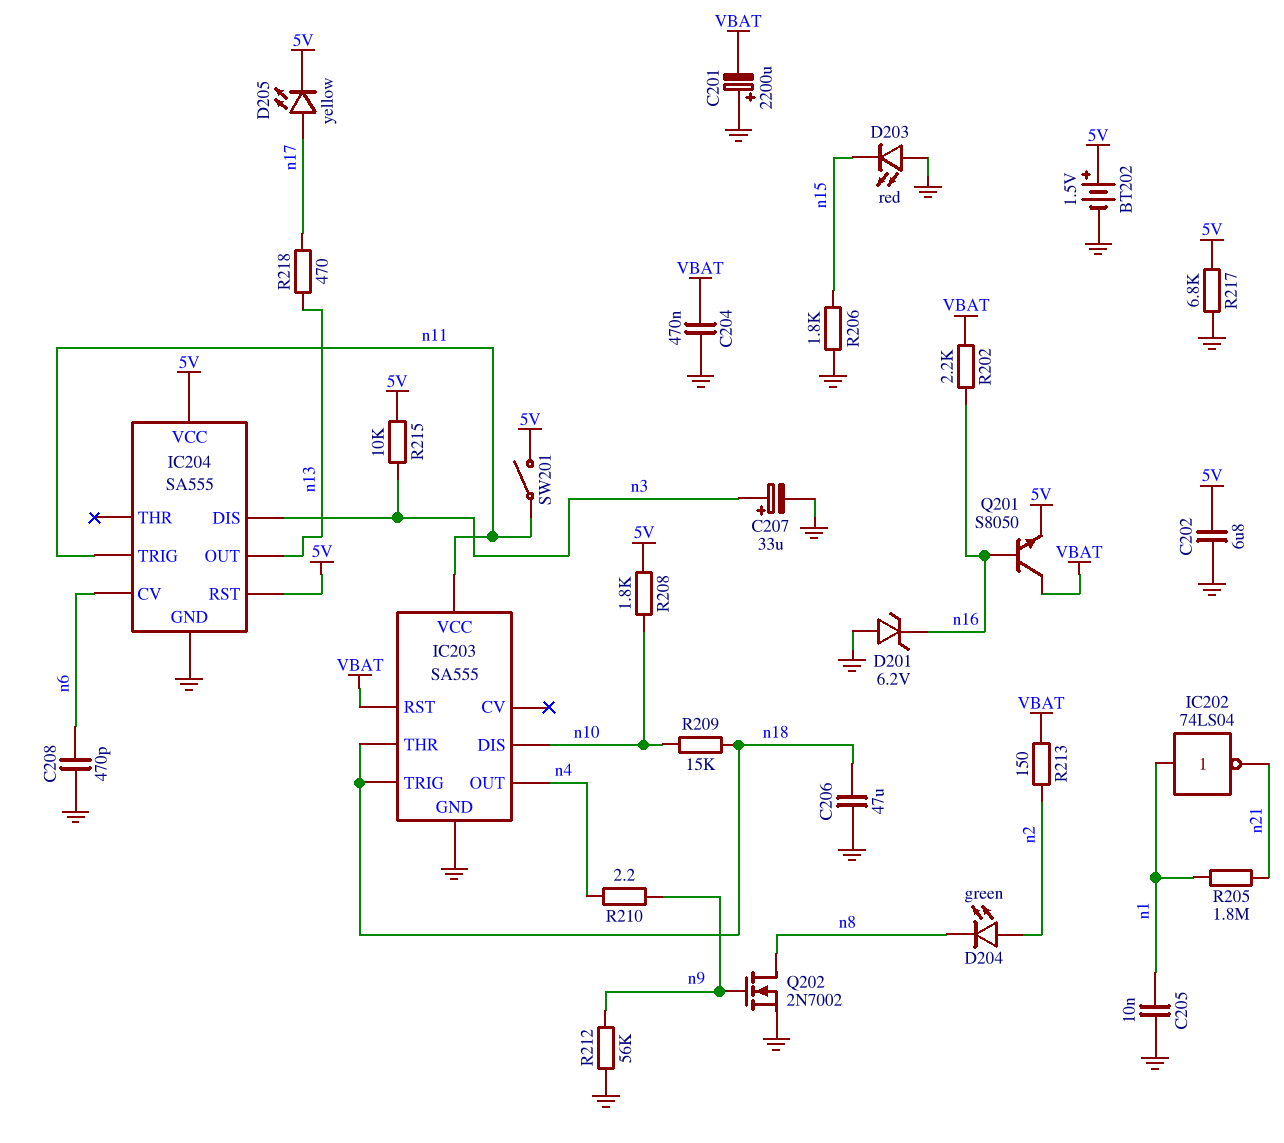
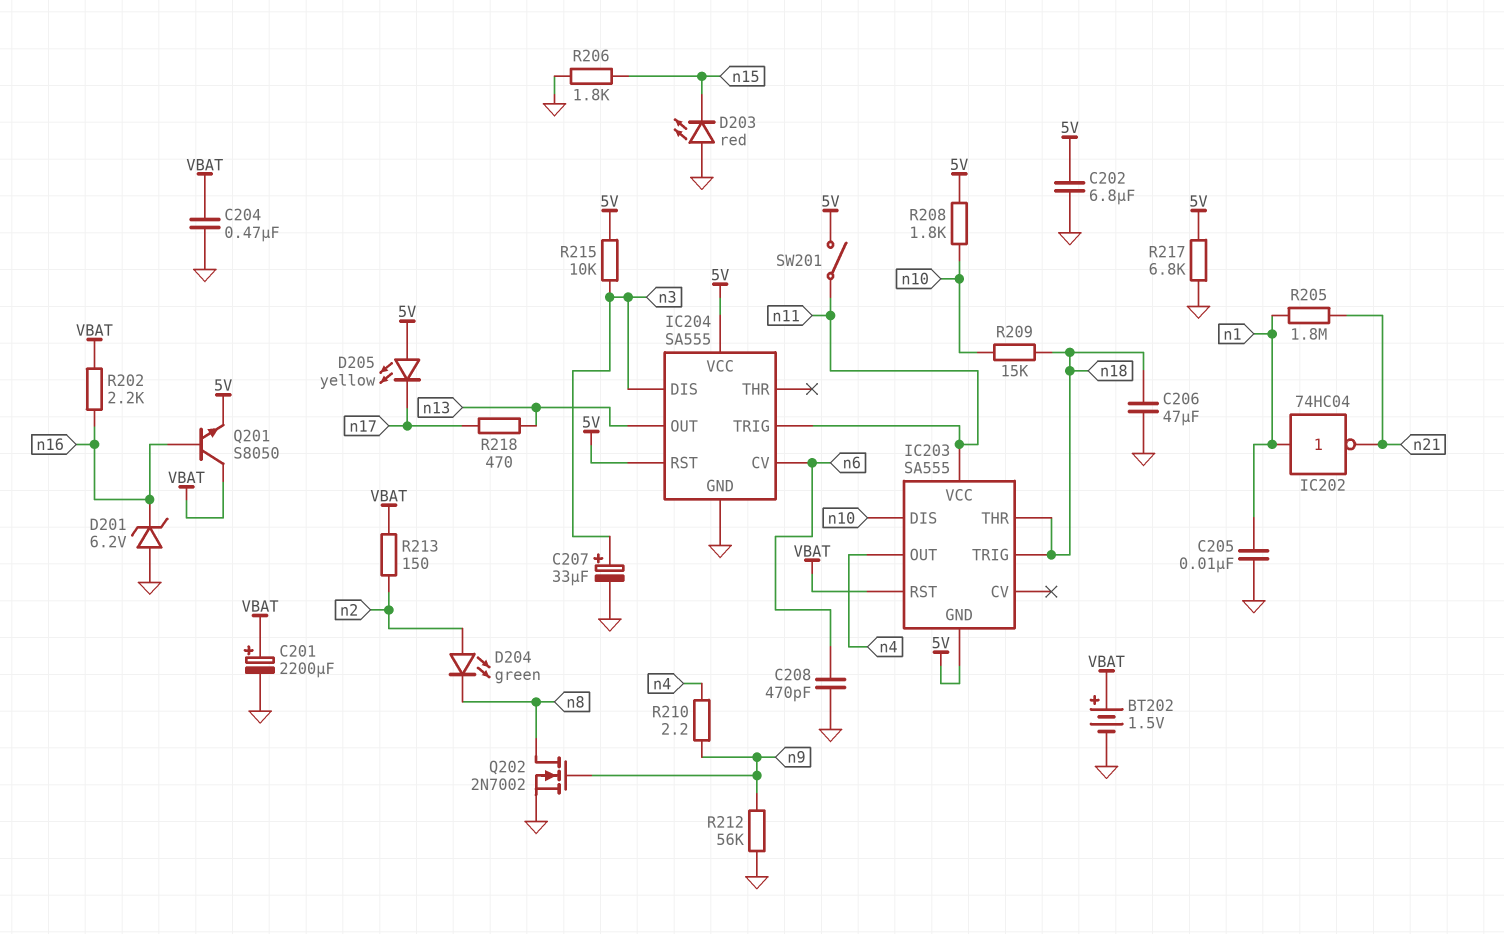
BT202: 1.5V (plus 5V, minus GND) -> 1.5V (plus VBAT, minus GND)
C201: 2200uF (plus GND, minus VBAT) -> 2200uF (plus VBAT, minus GND)
D205: LED yellow (A n17, K 5V) -> LED yellow (A 5V, K n17)
IC202: NOT 74LS04 (in n1, out n21) -> NOT 74HC04 (in n1, out n21)
IC203 pin GND: GND -> 5V

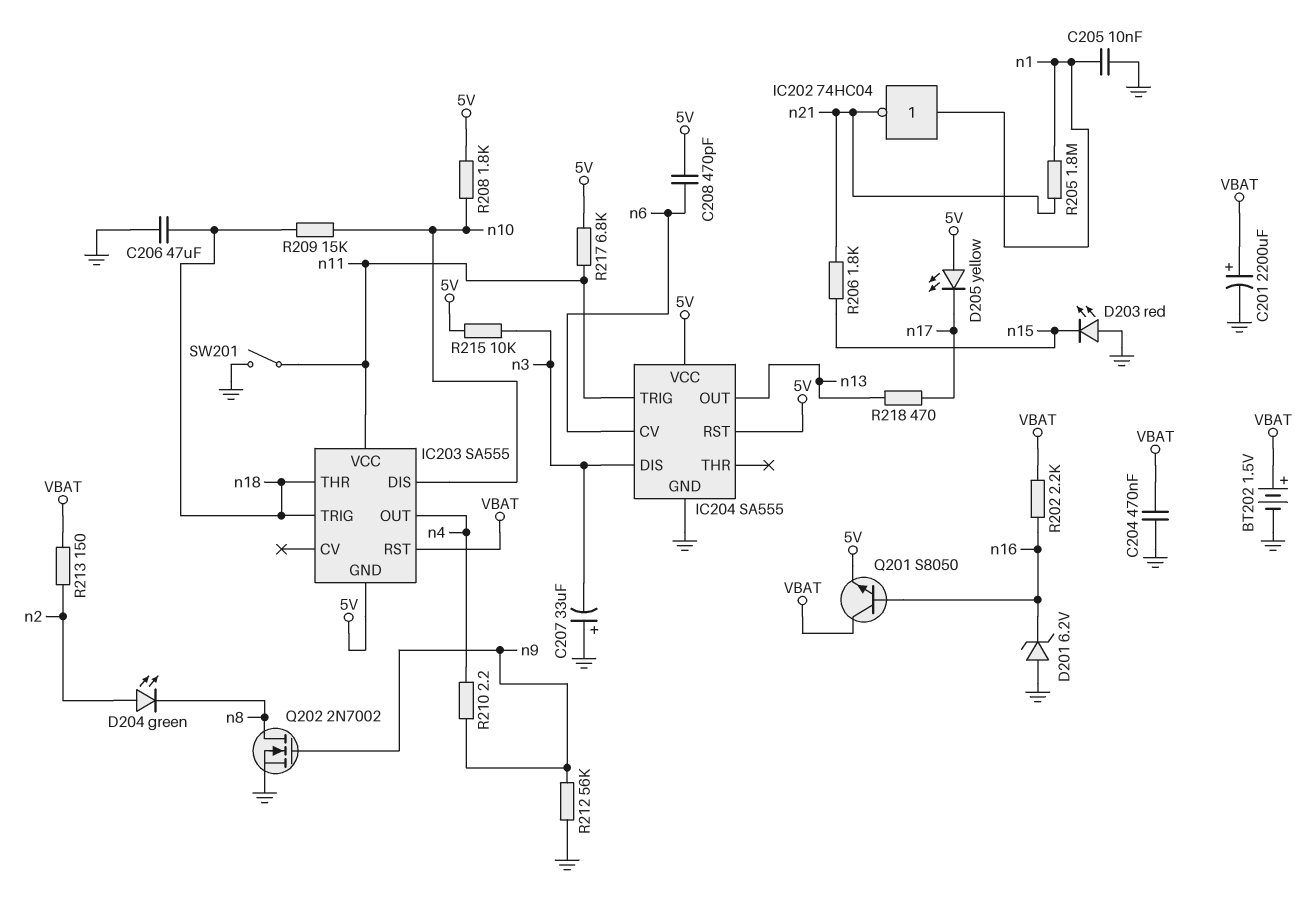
C202: 6.8uF (5V, GND) -> none
C207: 33uF (plus n3, minus GND) -> 33uF (plus GND, minus n3)
C208: 470pF (GND, n6) -> 470pF (5V, n6)
R206: 1.8k (GND, n15) -> 1.8k (n15, n21)
R217: 6.8k (5V, GND) -> 6.8k (5V, n11)
SW201: switch (5V, n11) -> switch (GND, n11)

